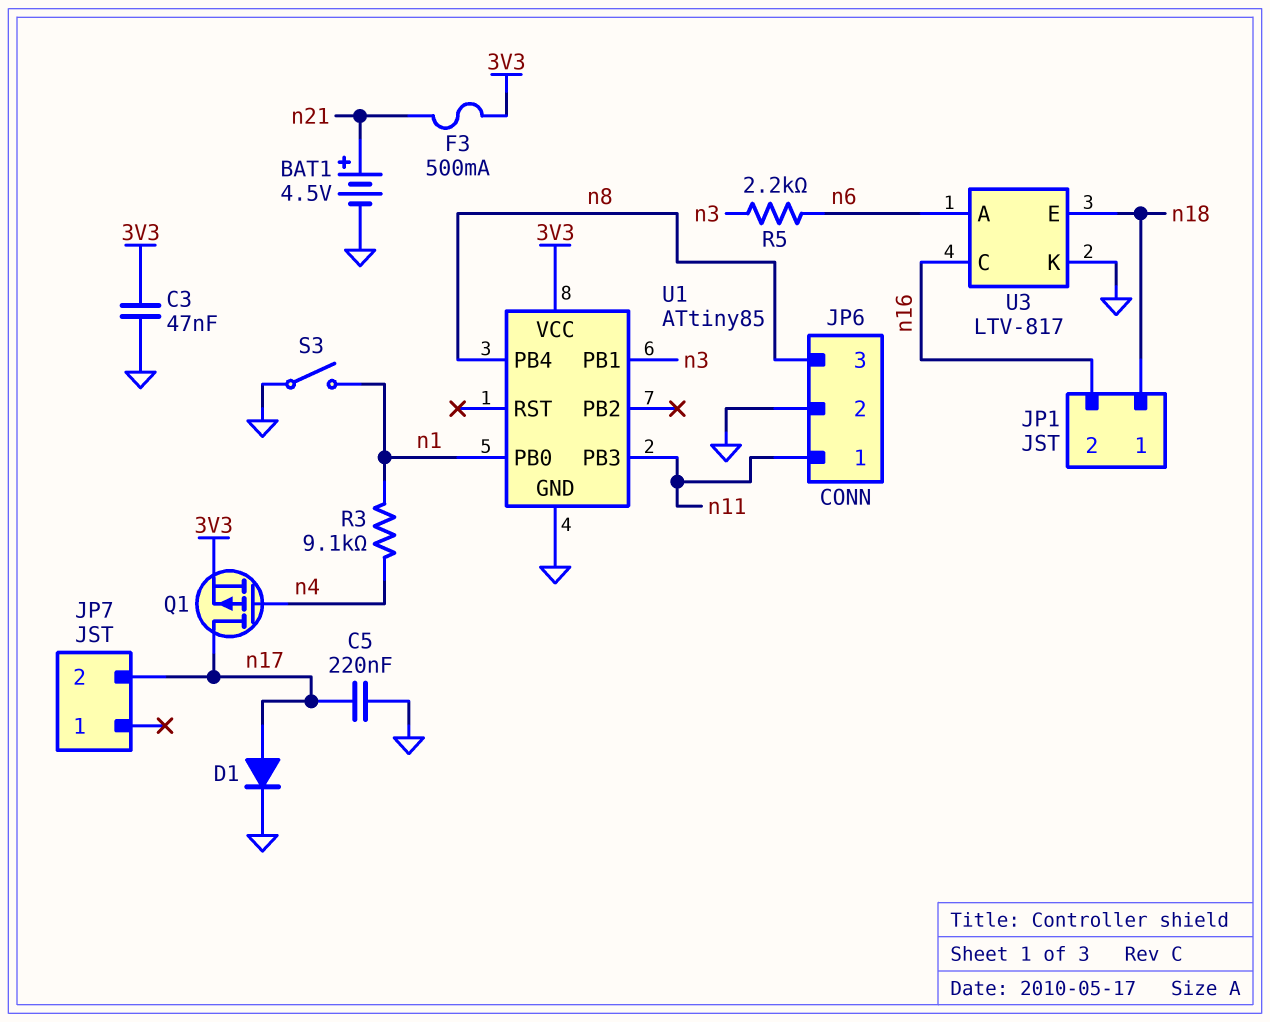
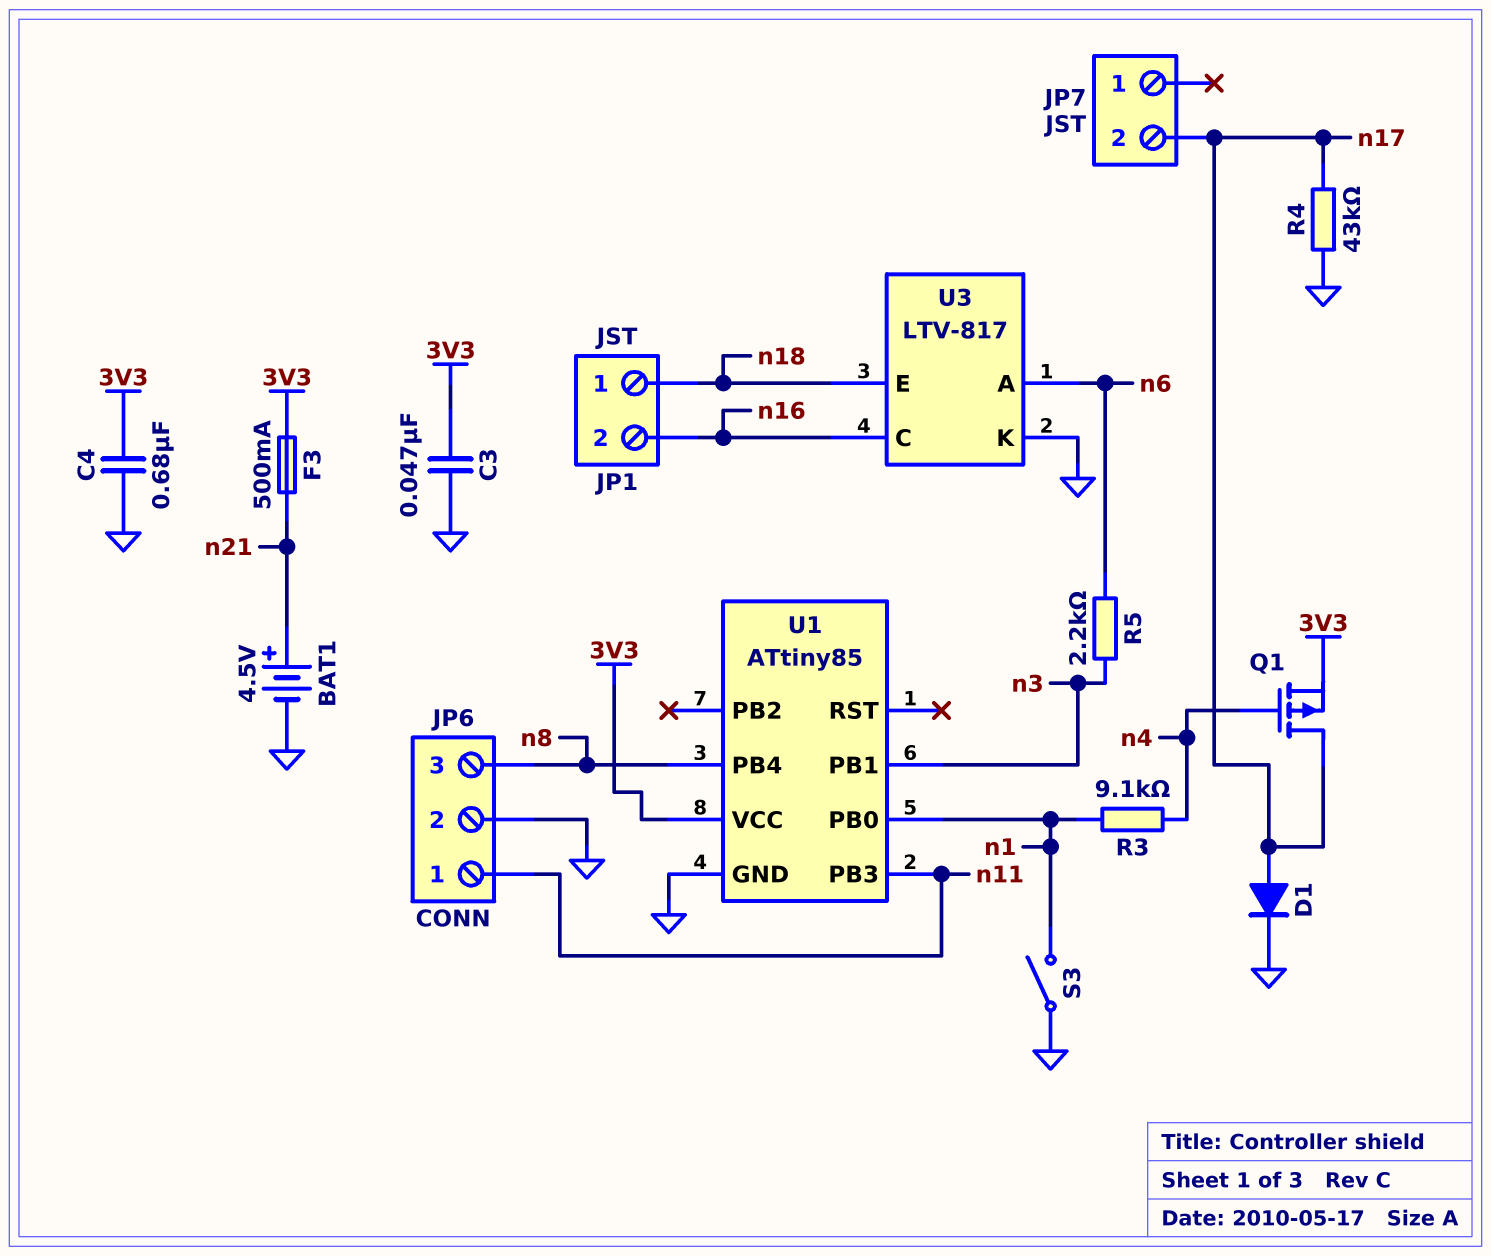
C4: none -> 680nF (3V3, GND)
C5: 220nF (GND, n17) -> none
R4: none -> 43k (GND, n17)

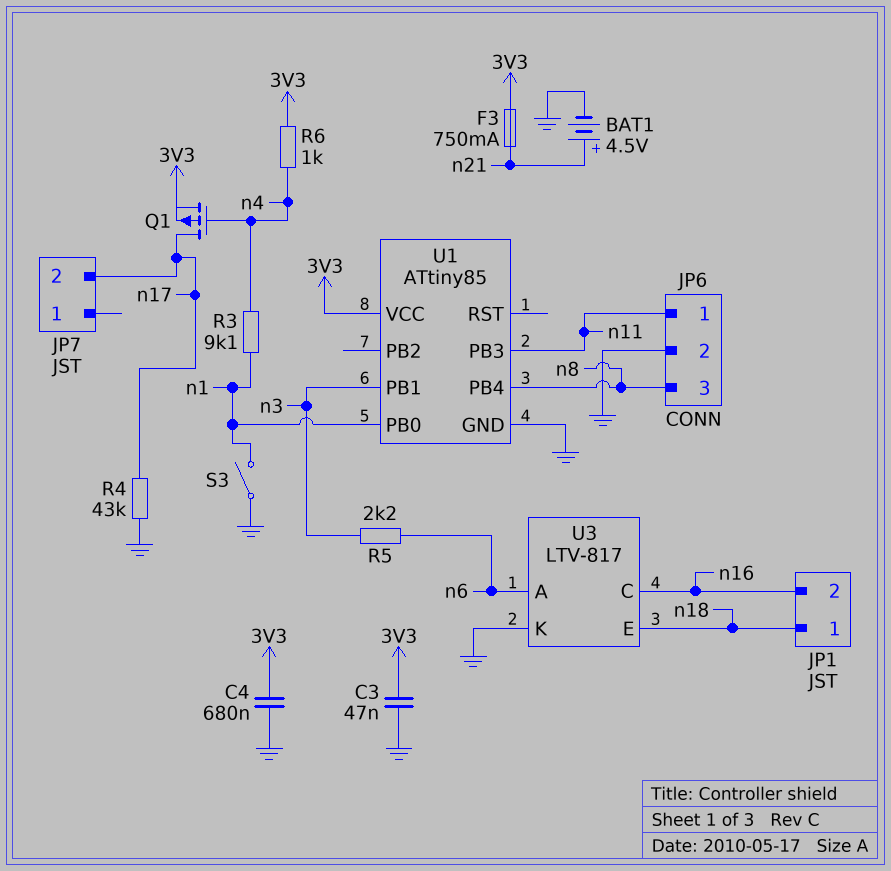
D1: diode (A n17, K GND) -> none
F3: 500mA (3V3, n21) -> 750mA (3V3, n21)
R6: none -> 1k (3V3, n4)

